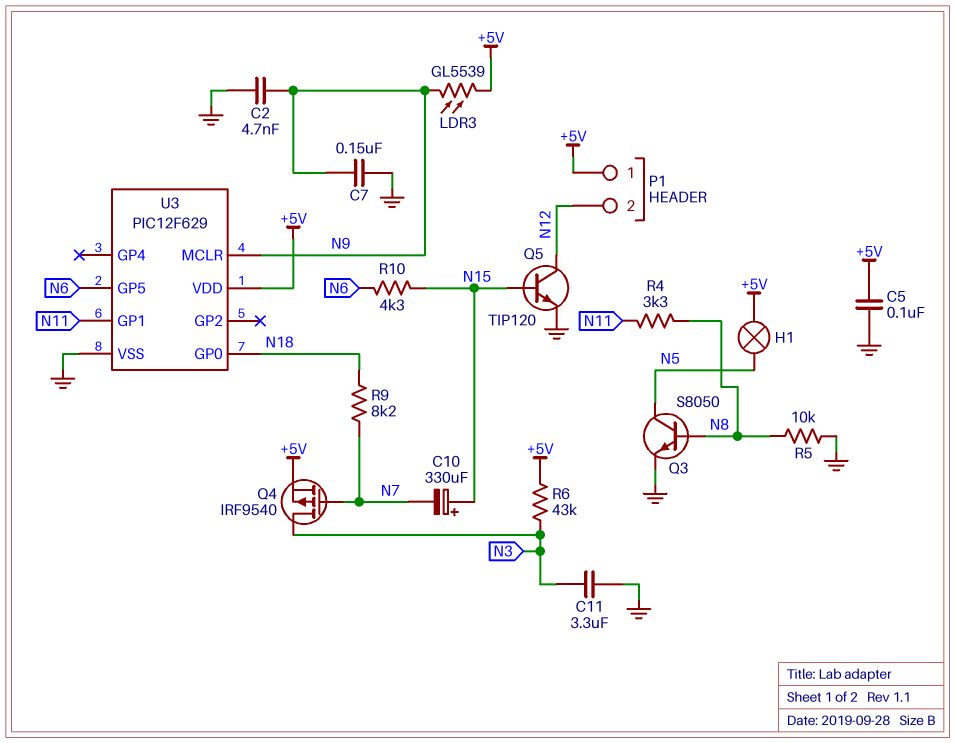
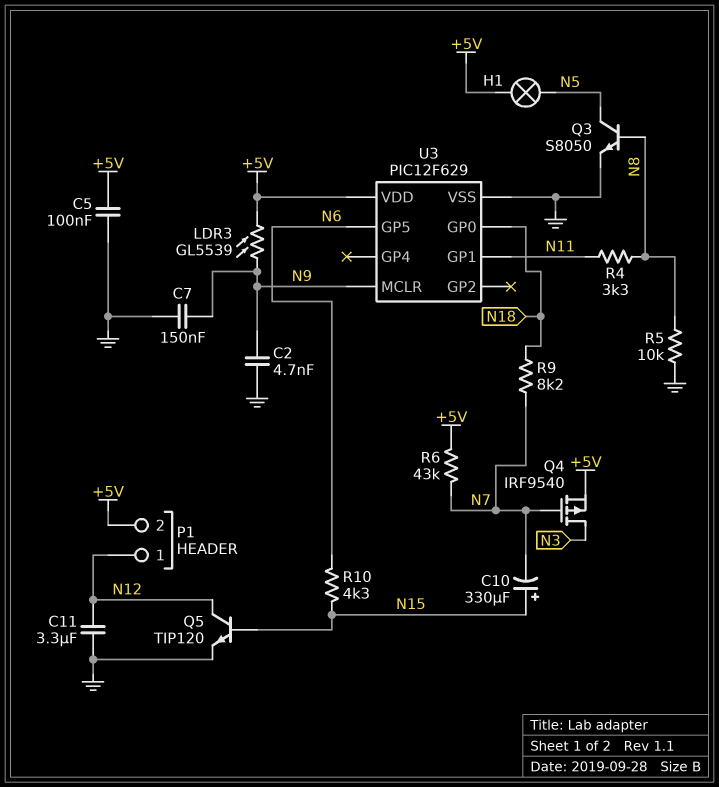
C11: 3.3uF (GND, N3) -> 3.3uF (GND, N12)
P1 pin 1: +5V -> N12
P1 pin 2: N12 -> +5V
R6: 43k (+5V, N3) -> 43k (+5V, N7)

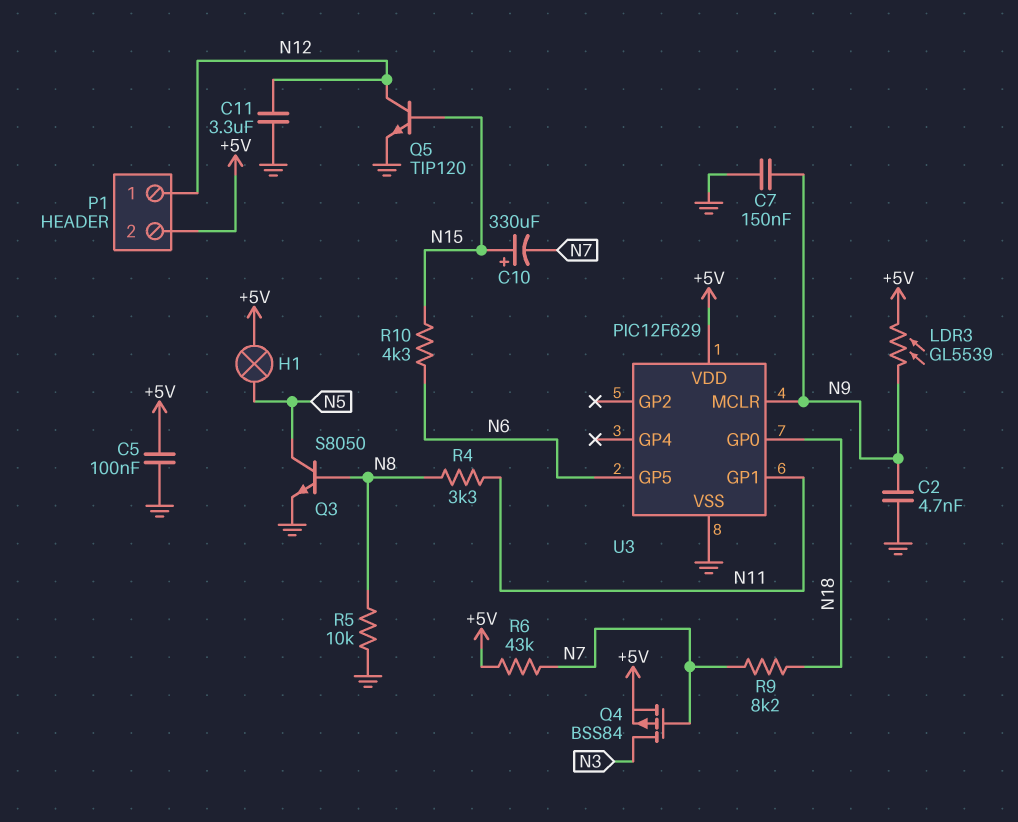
Q4: PMOS IRF9540 (G N7, D N3, S +5V) -> PMOS BSS84 (G N7, D N3, S +5V)

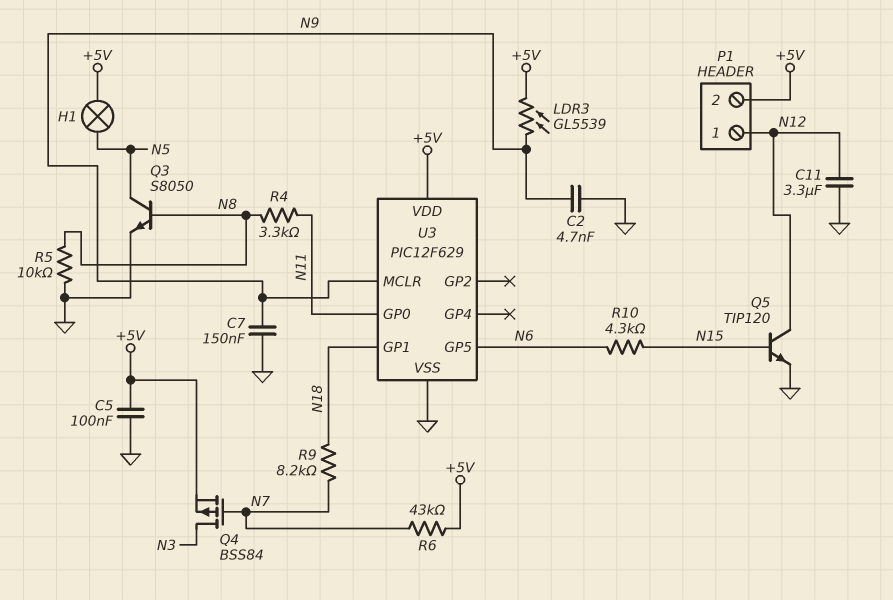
C10: 330uF (plus N15, minus N7) -> none
U3 pin GP0: N18 -> N11
U3 pin GP1: N11 -> N18

